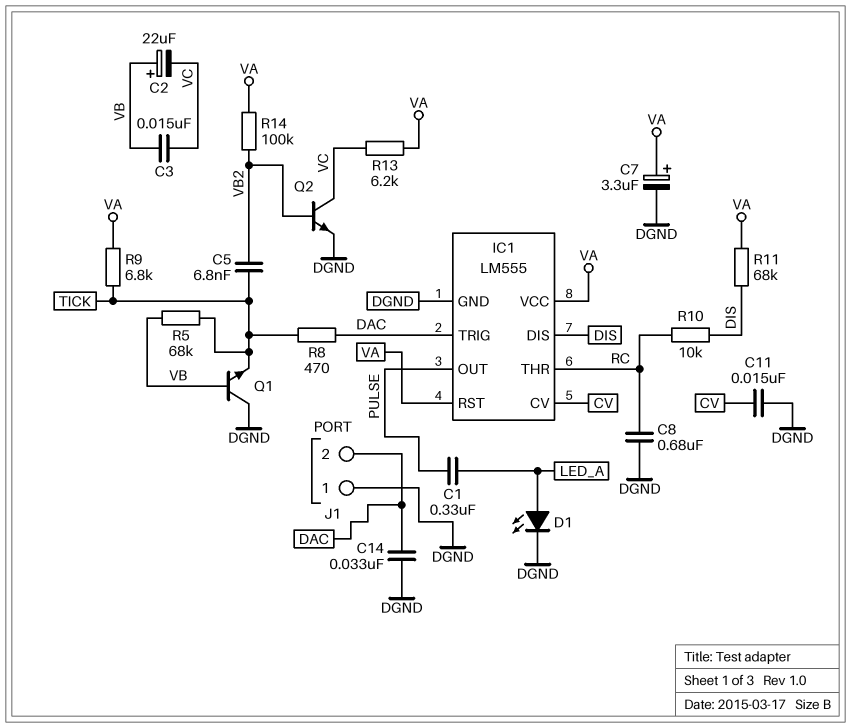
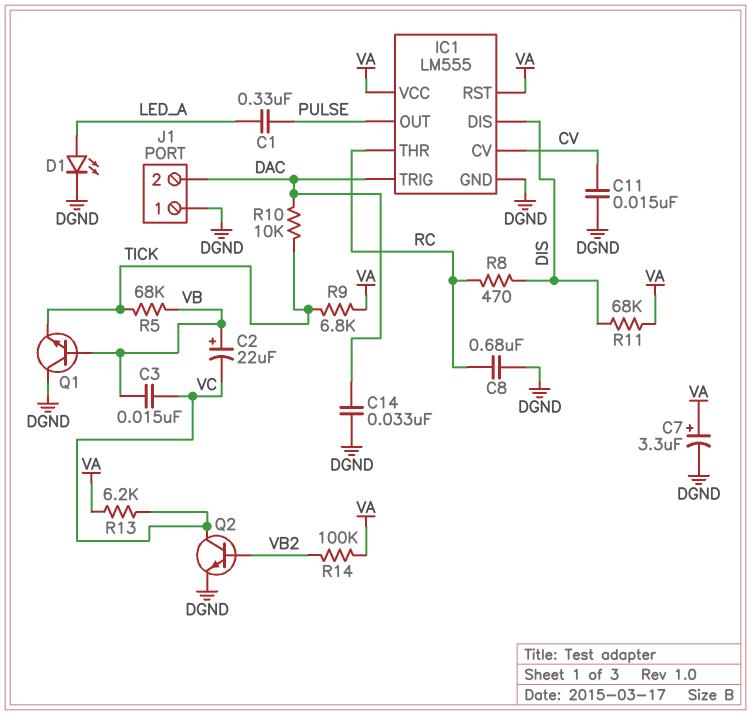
C5: 6.8nF (TICK, VB2) -> none
R8: 470 (DAC, TICK) -> 470 (DIS, RC)
R10: 10k (DIS, RC) -> 10k (DAC, TICK)

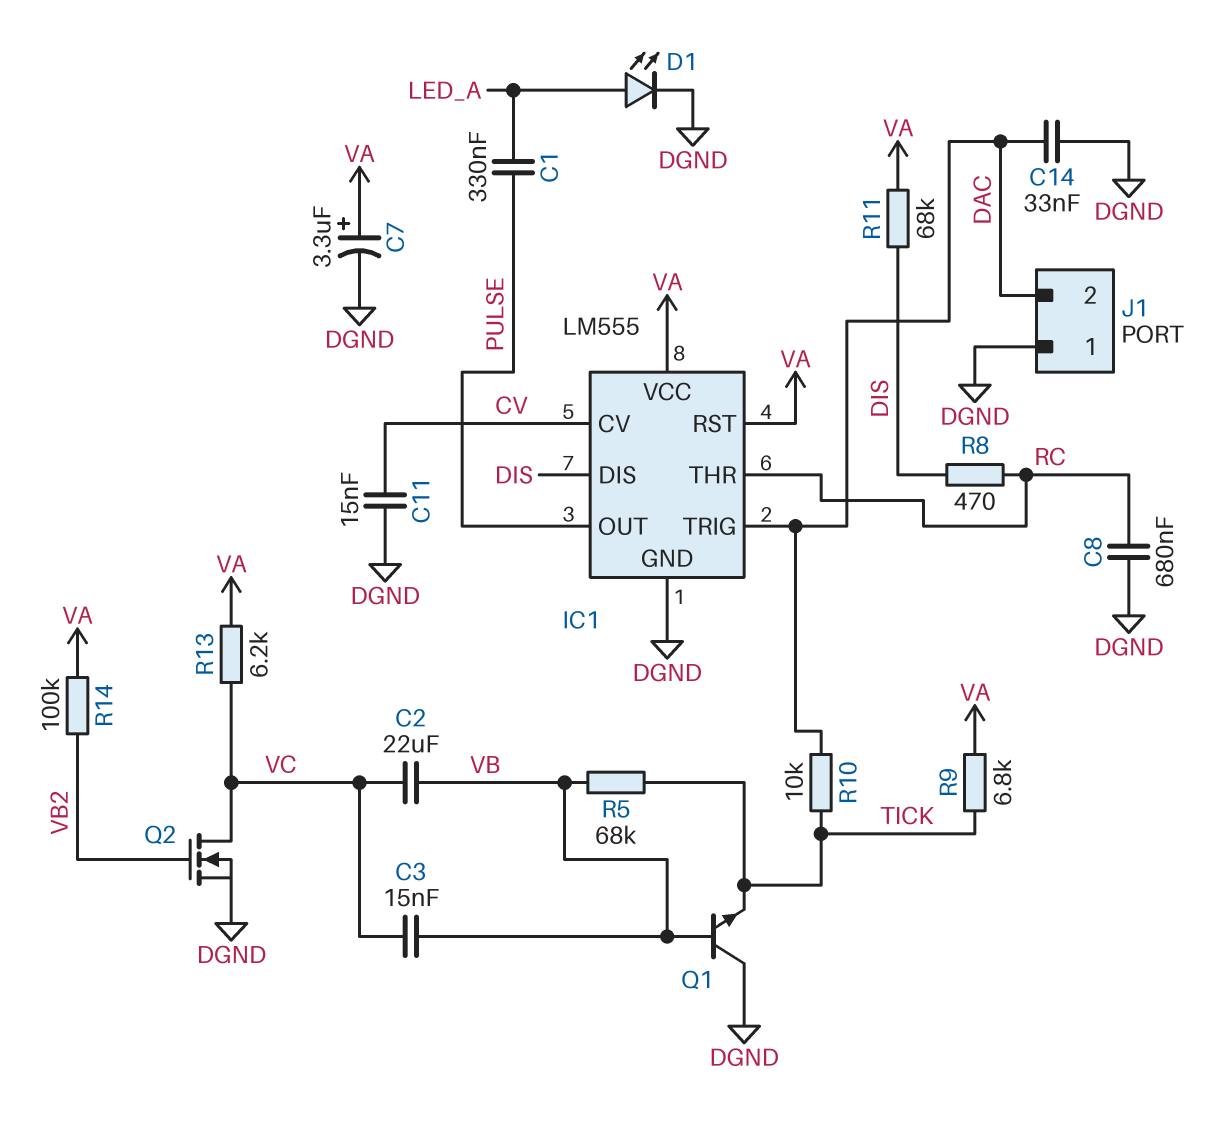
C2: 22uF (plus VB, minus VC) -> 22uF (VB, VC)
Q2: NPN (B VB2, C VC, E DGND) -> NMOS (G VB2, D VC, S DGND)

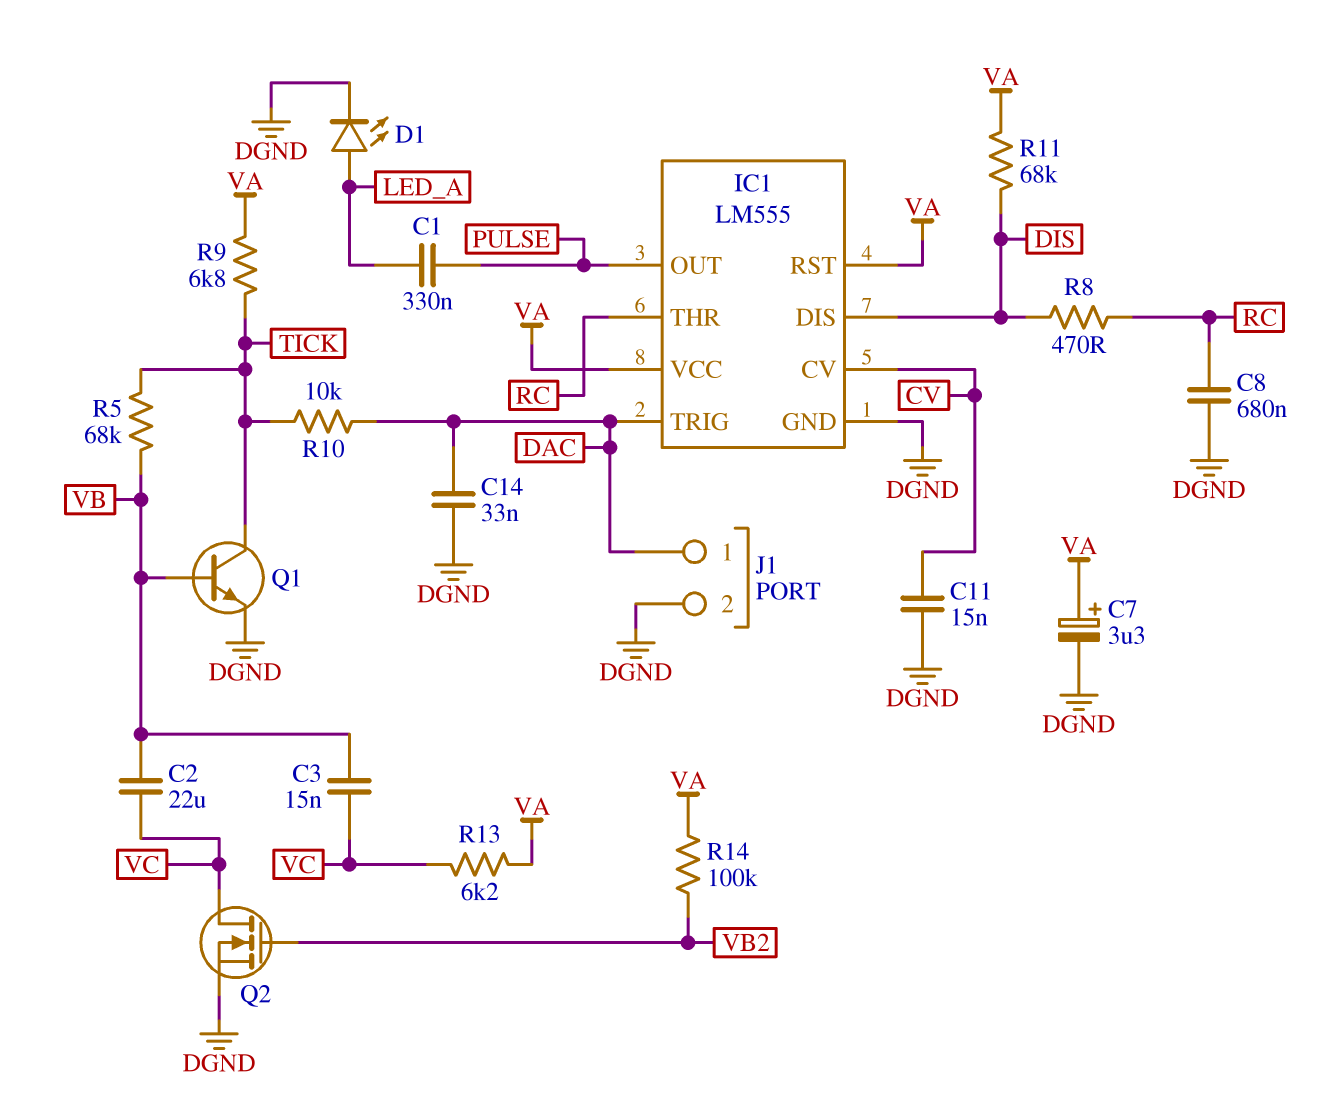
J1 pin 1: DGND -> DAC
J1 pin 2: DAC -> DGND
Q1: NPN (B VB, C DGND, E TICK) -> NPN (B VB, C TICK, E DGND)

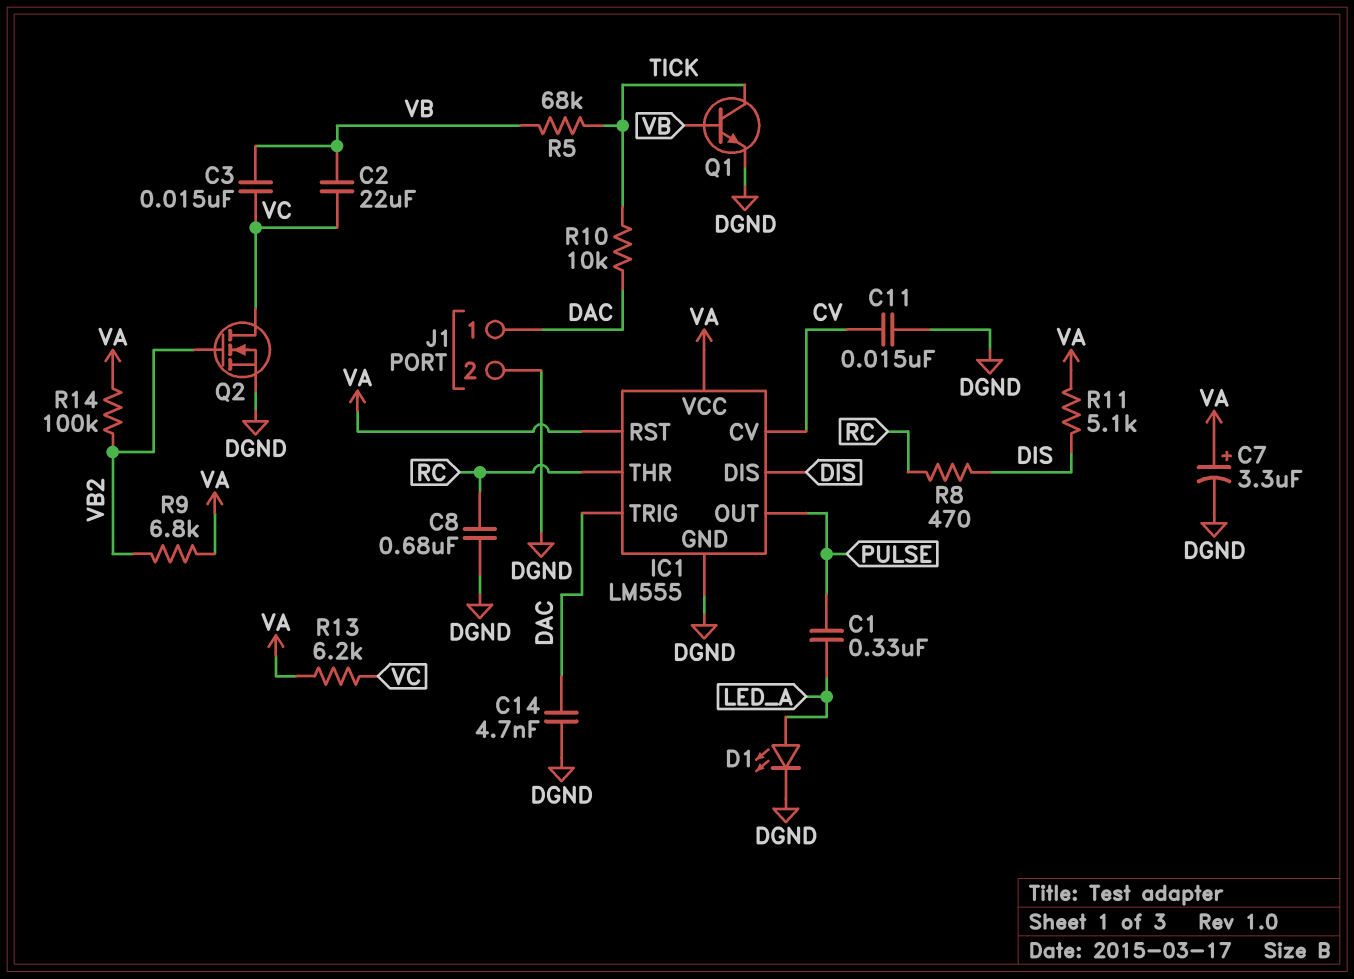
C14: 33nF (DAC, DGND) -> 4.7nF (DAC, DGND)
R9: 6.8k (TICK, VA) -> 6.8k (VA, VB2)
R11: 68k (DIS, VA) -> 5.1k (DIS, VA)

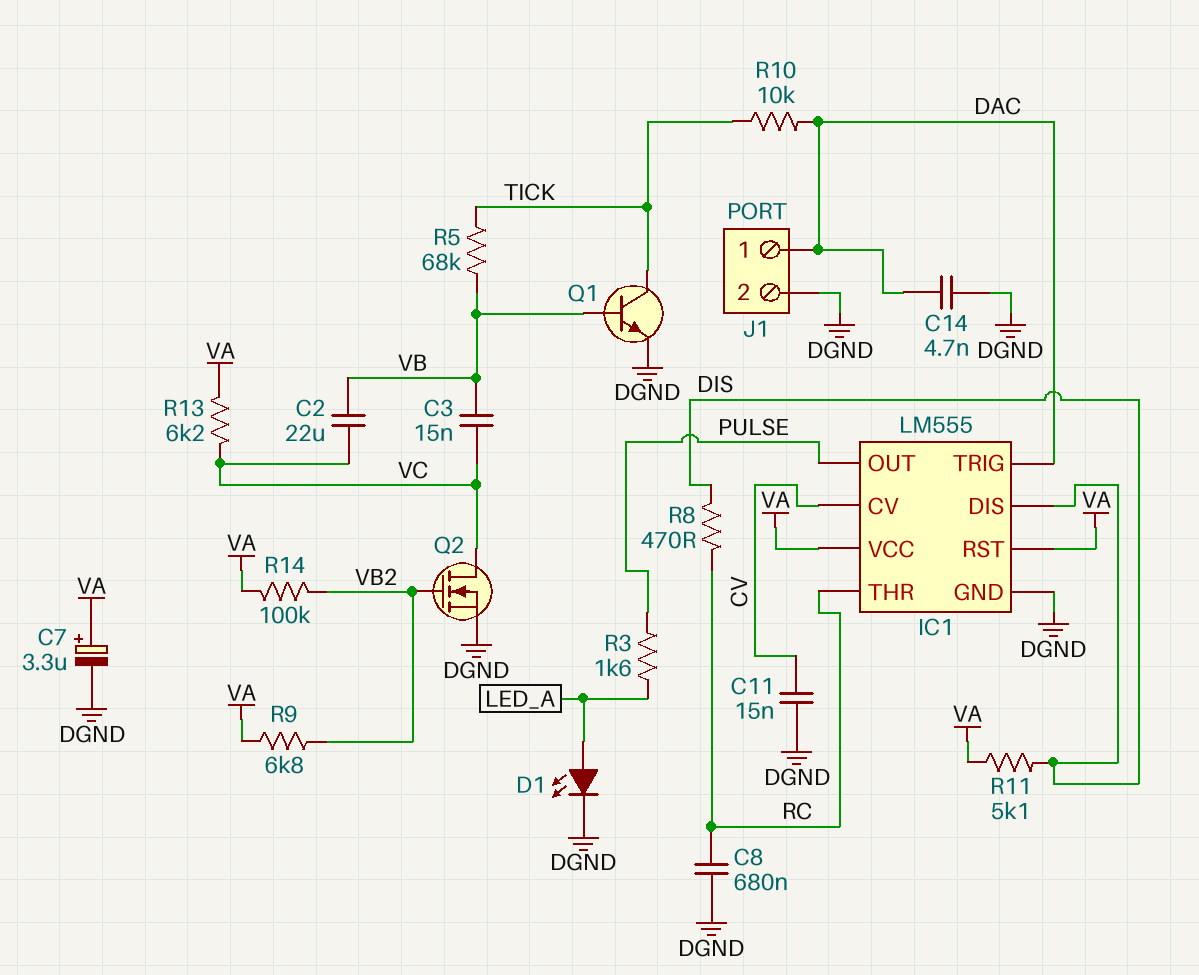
C1: 330nF (LED_A, PULSE) -> none
R3: none -> 1.6k (LED_A, PULSE)

